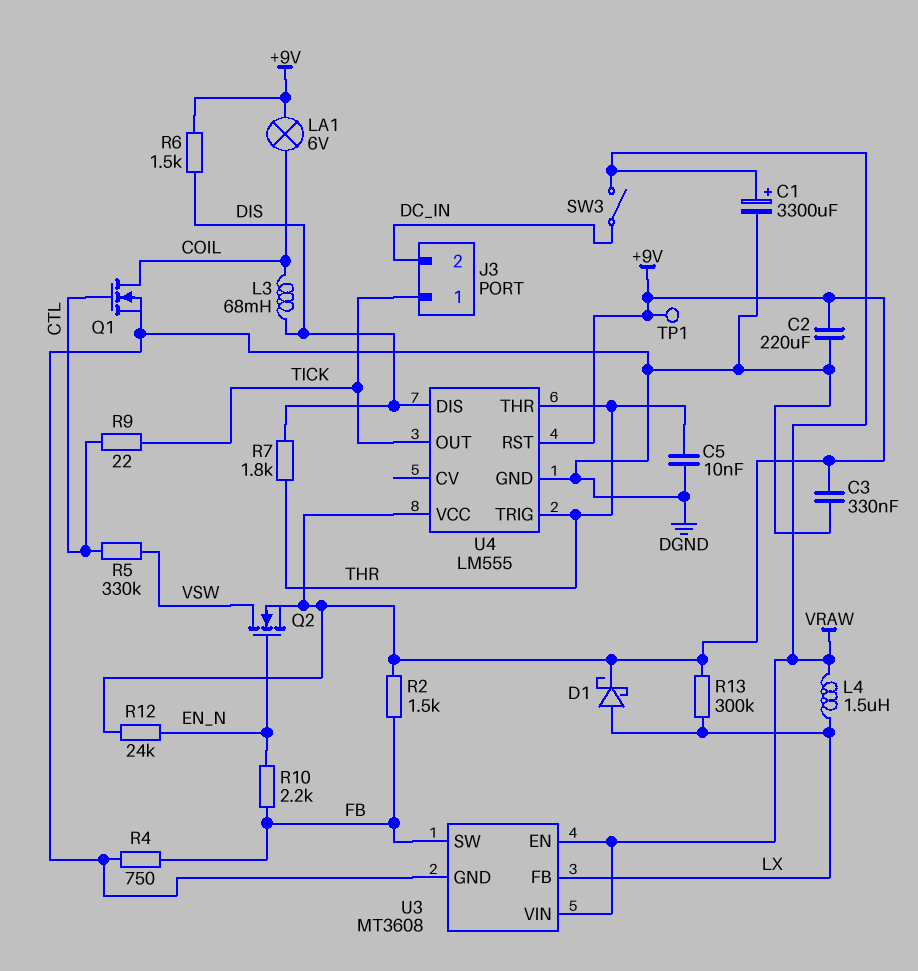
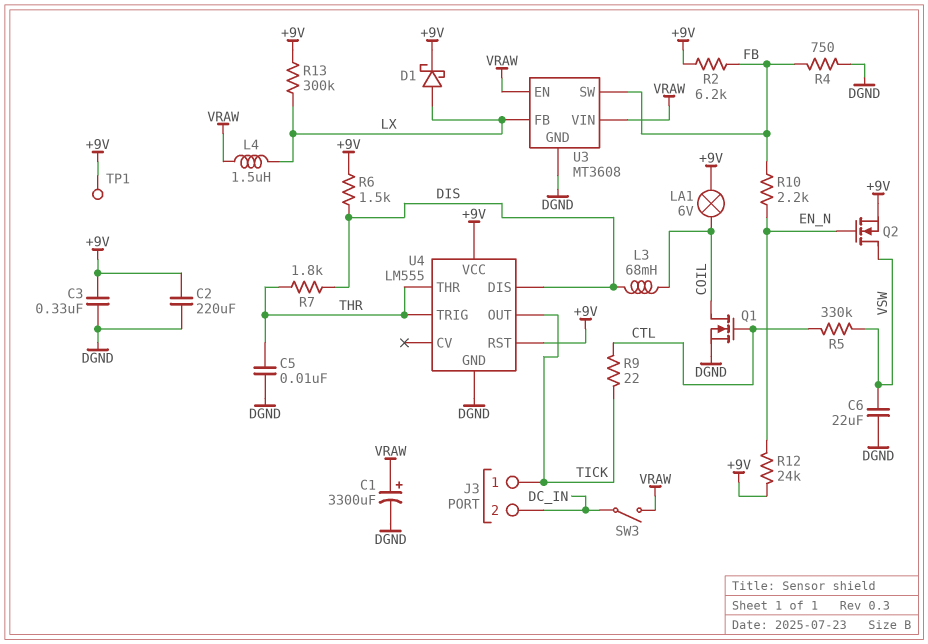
C6: none -> 22uF (DGND, VSW)
R2: 1.5k (+9V, FB) -> 6.2k (+9V, FB)

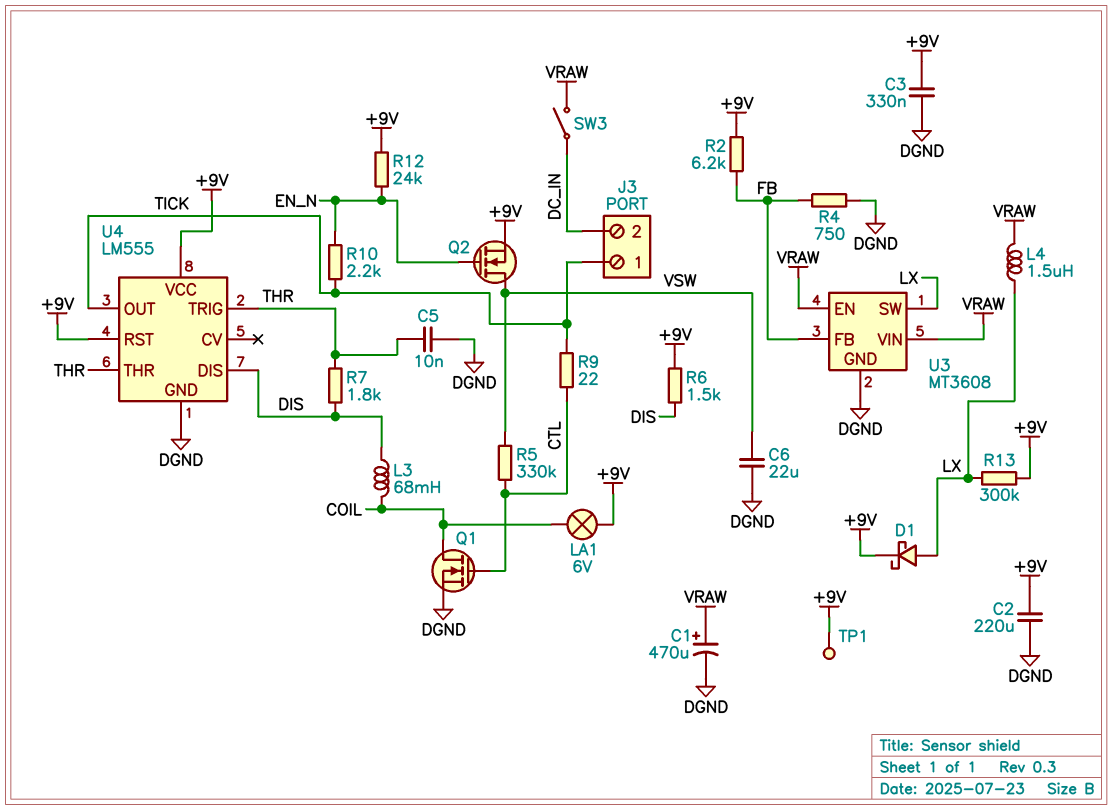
C1: 3300uF (plus VRAW, minus DGND) -> 470uF (plus VRAW, minus DGND)
R10: 2.2k (EN_N, FB) -> 2.2k (EN_N, TICK)
U3 pin FB: LX -> FB
U3 pin SW: FB -> LX

